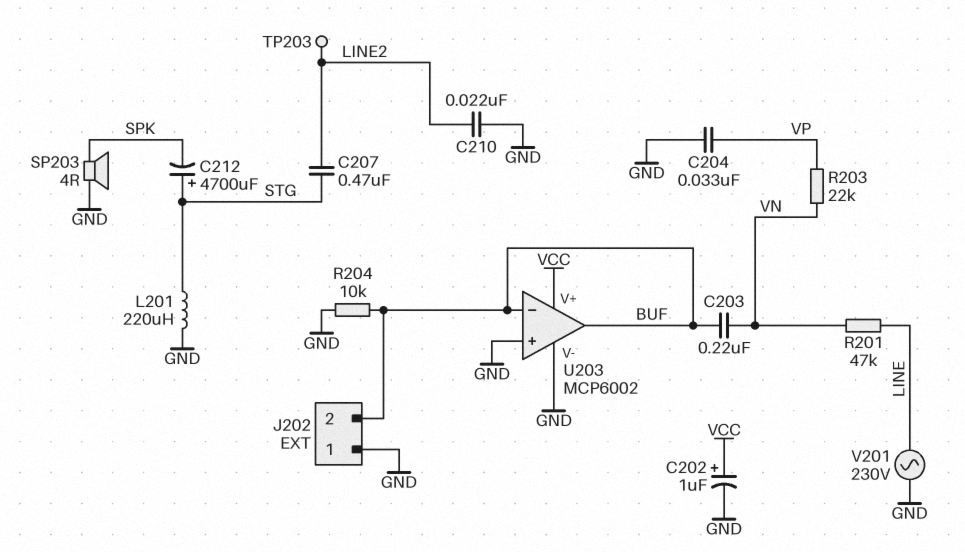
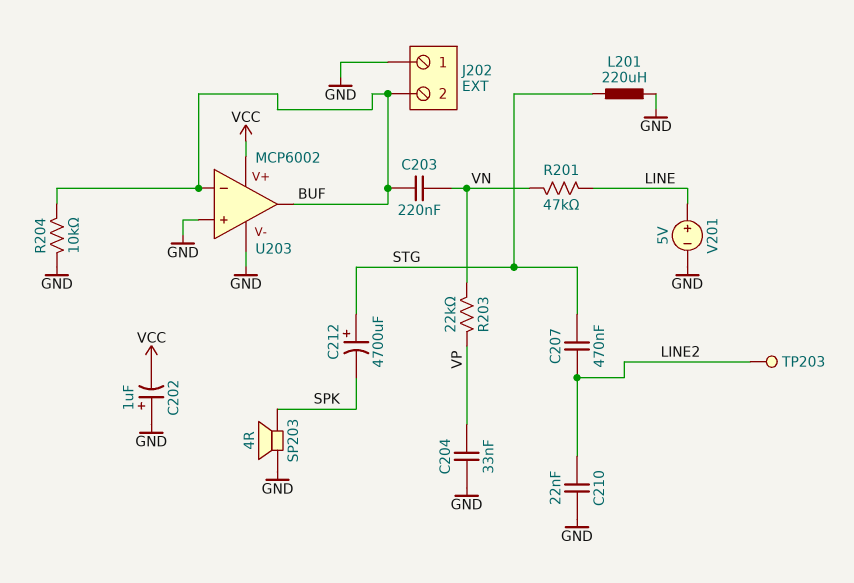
C202: 1uF (plus VCC, minus GND) -> 1uF (plus GND, minus VCC)
V201: AC 230V (GND, LINE) -> 5V (plus LINE, minus GND)

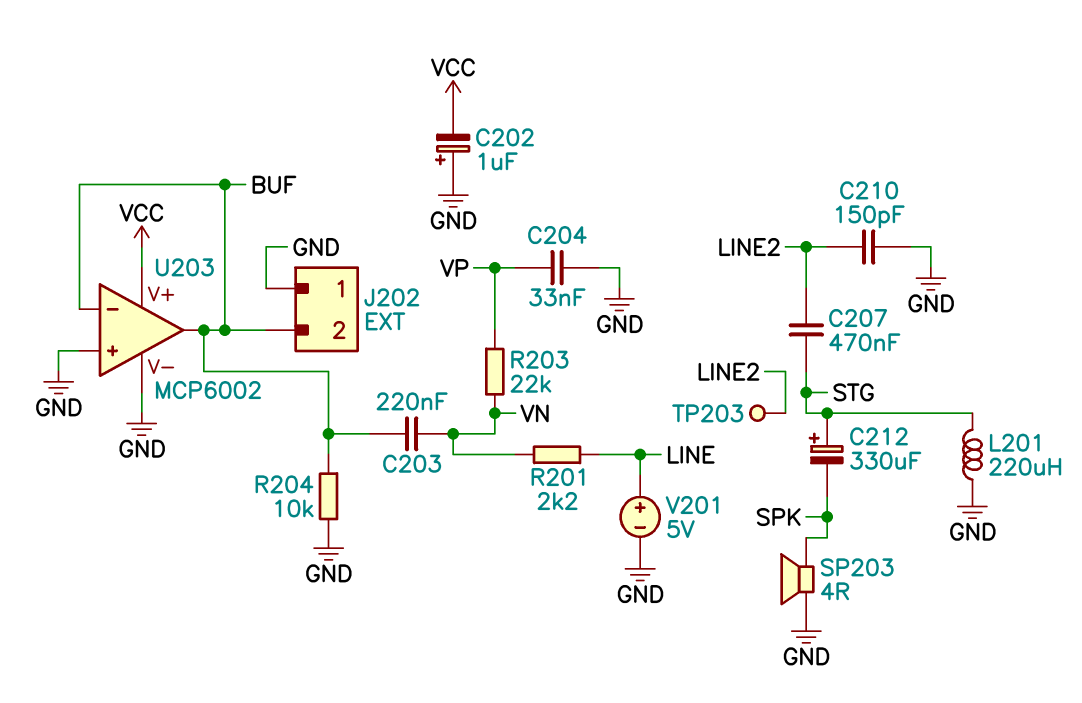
C210: 22nF (GND, LINE2) -> 150pF (GND, LINE2)
C212: 4700uF (plus STG, minus SPK) -> 330uF (plus STG, minus SPK)
R201: 47k (LINE, VN) -> 2.2k (LINE, VN)

